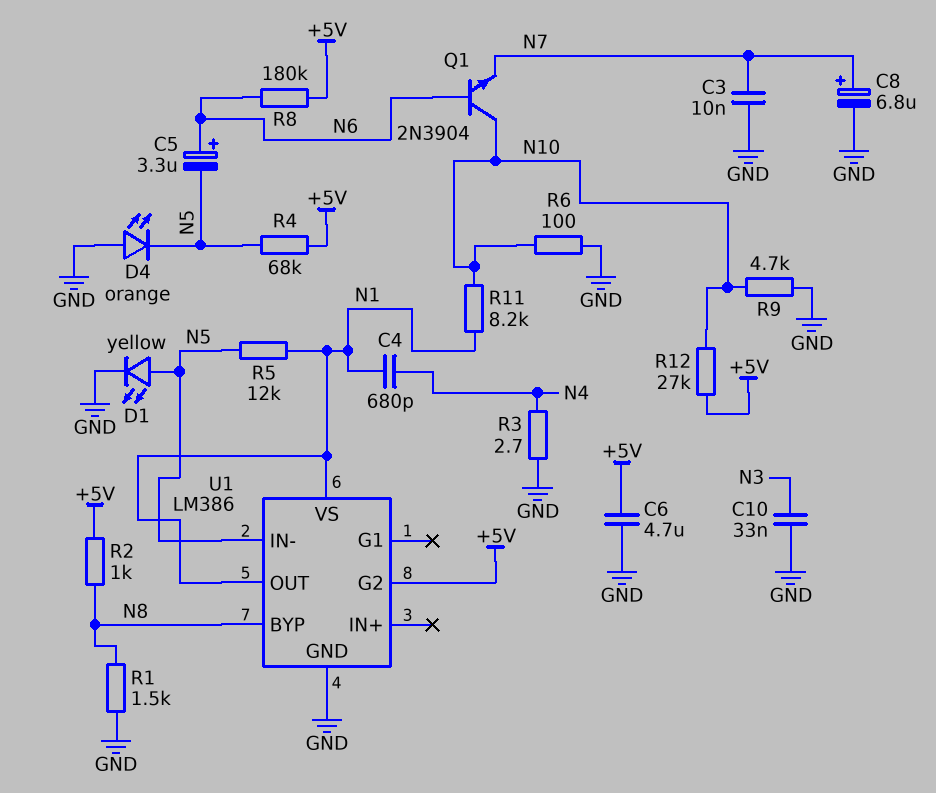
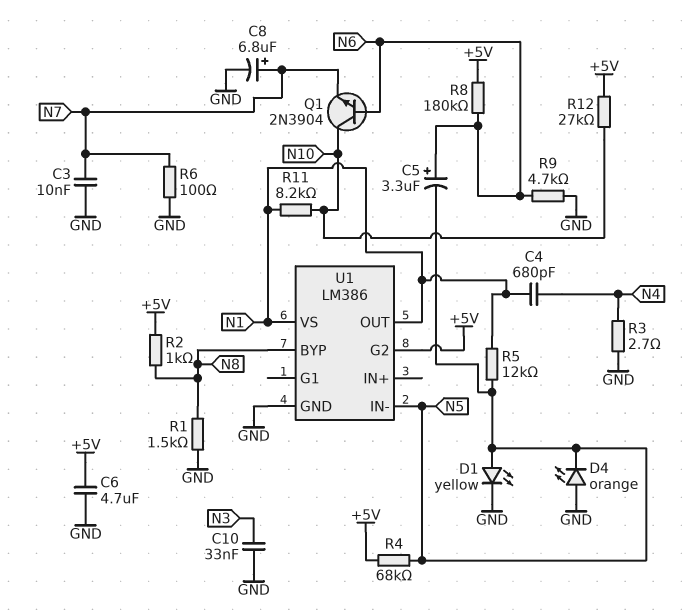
R6: 100 (GND, N10) -> 100 (GND, N7)
R9: 4.7k (GND, N10) -> 4.7k (GND, N6)

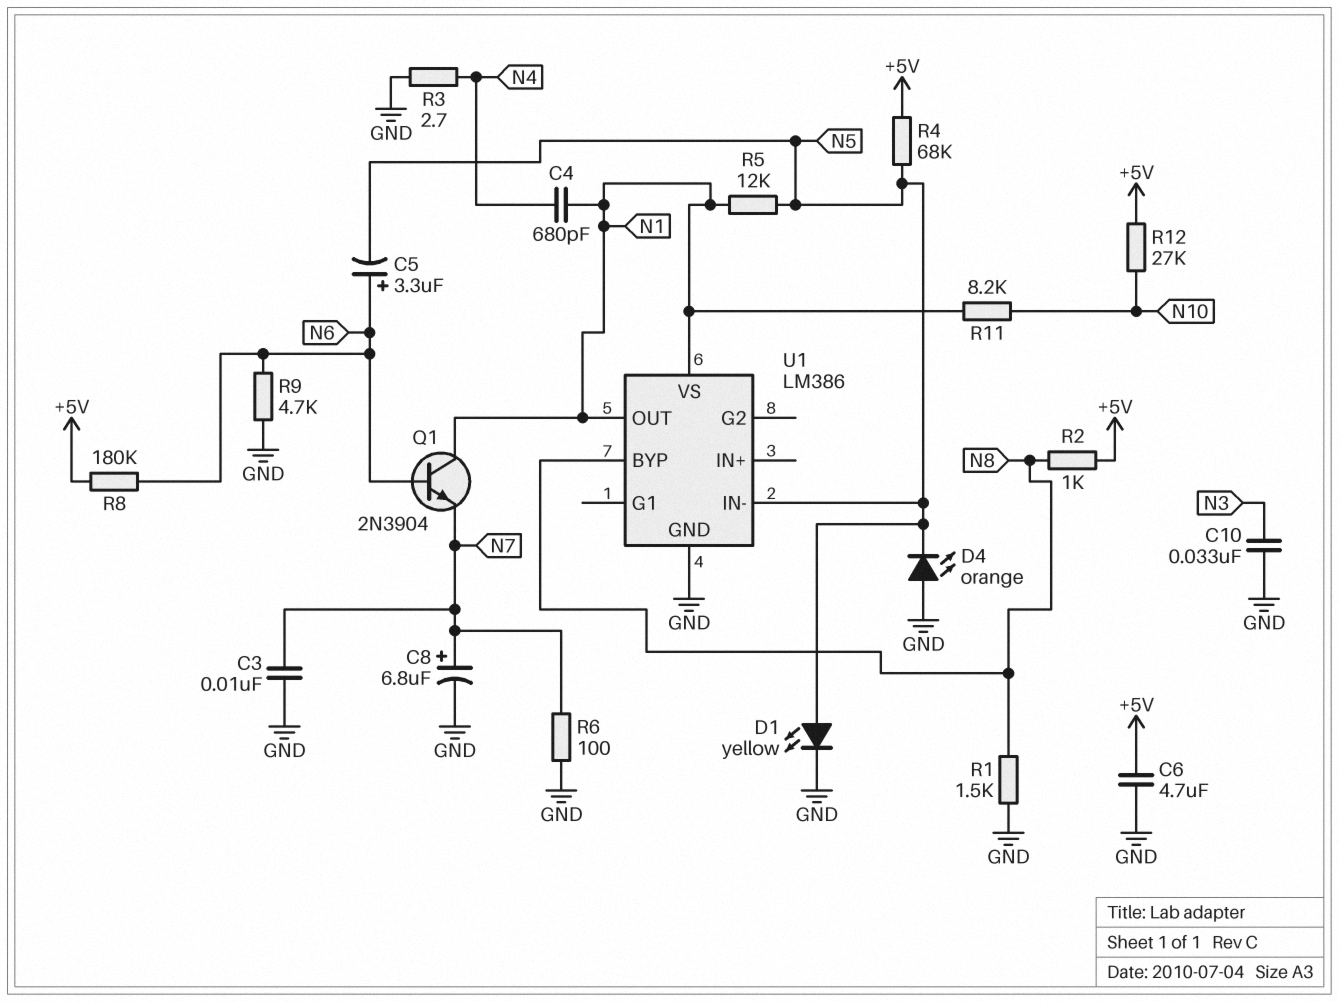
Q1: NPN 2N3904 (B N6, C N10, E N7) -> NPN 2N3904 (B N6, C N1, E N7)
U1 pin G2: +5V -> none

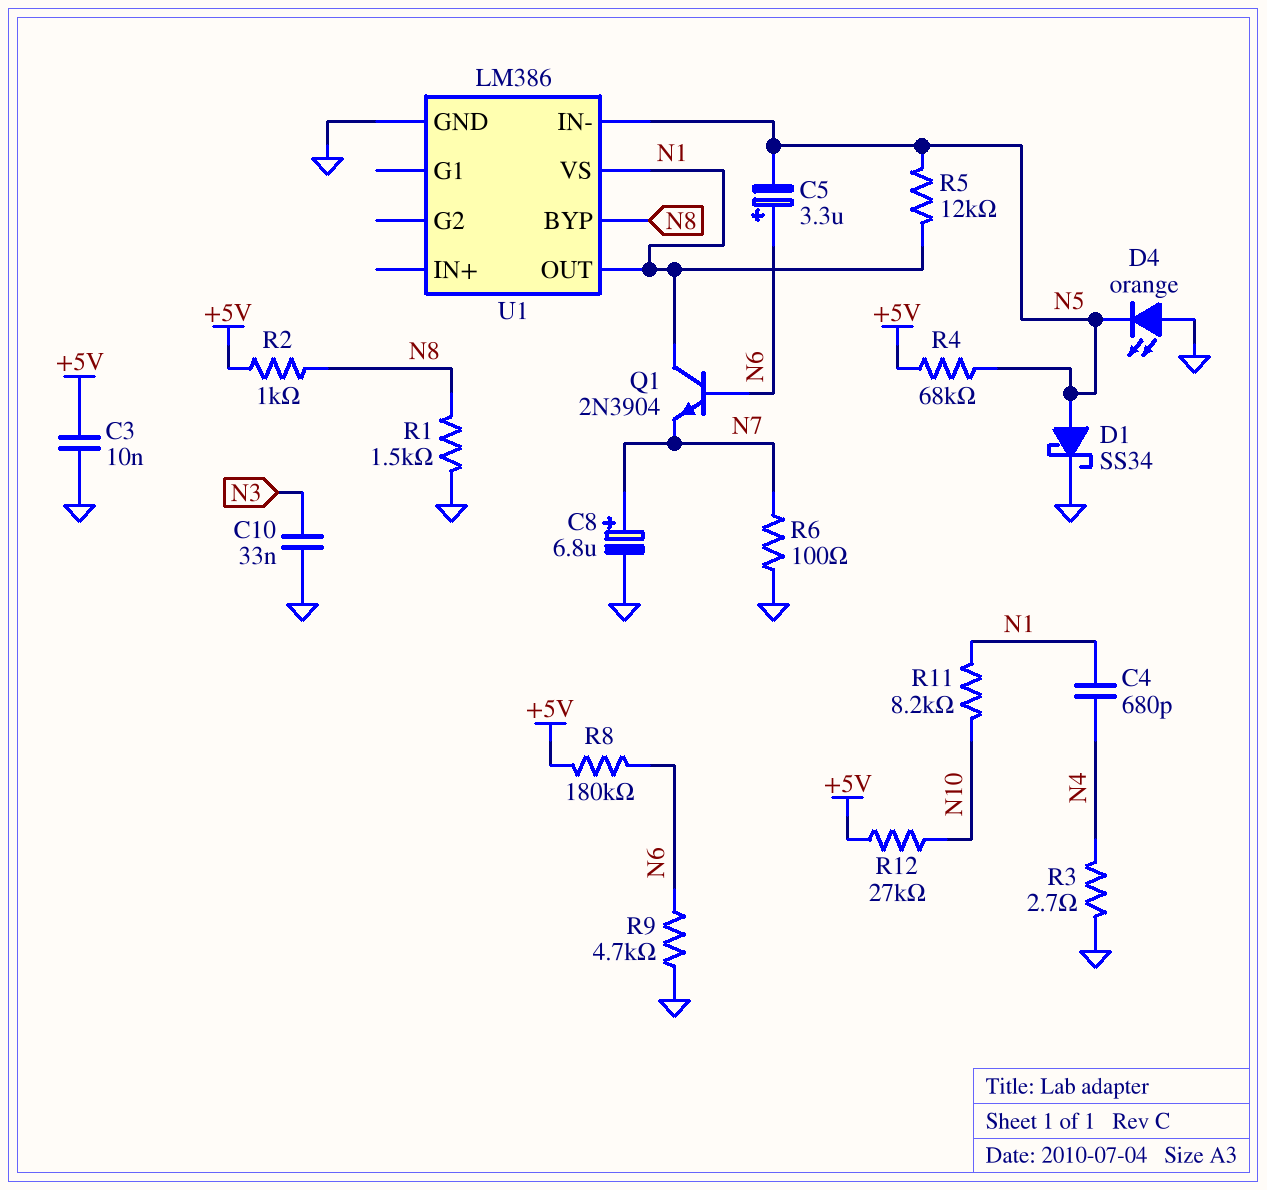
C3: 10nF (GND, N7) -> 10nF (+5V, GND)
C6: 4.7uF (+5V, GND) -> none
D1: LED yellow (A N5, K GND) -> schottky SS34 (A N5, K GND)

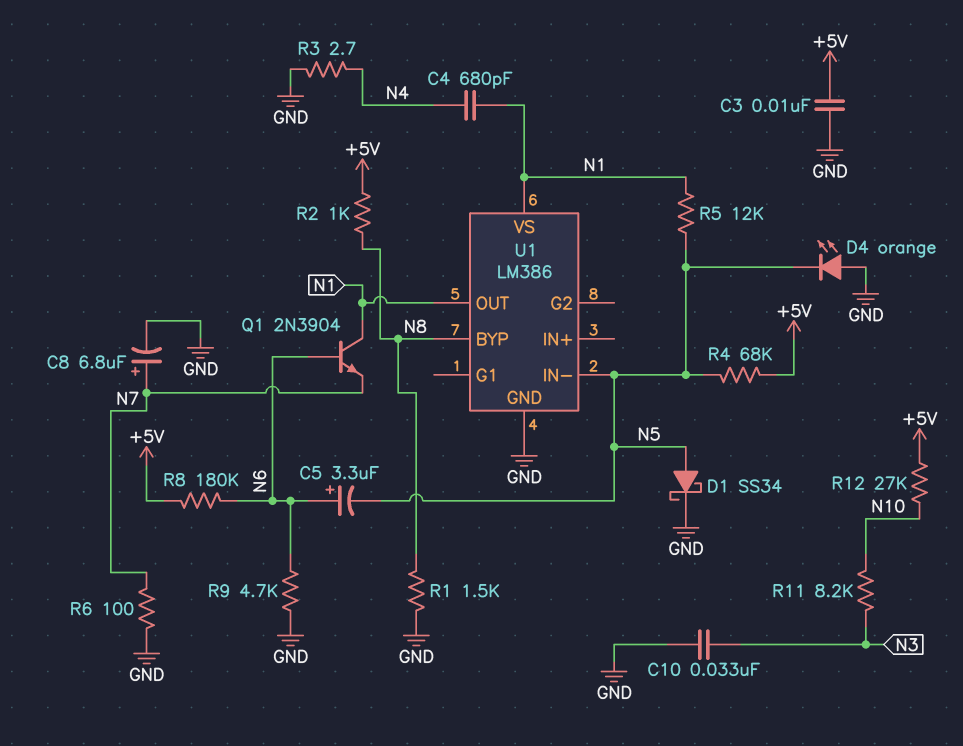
R11: 8.2k (N1, N10) -> 8.2k (N3, N10)

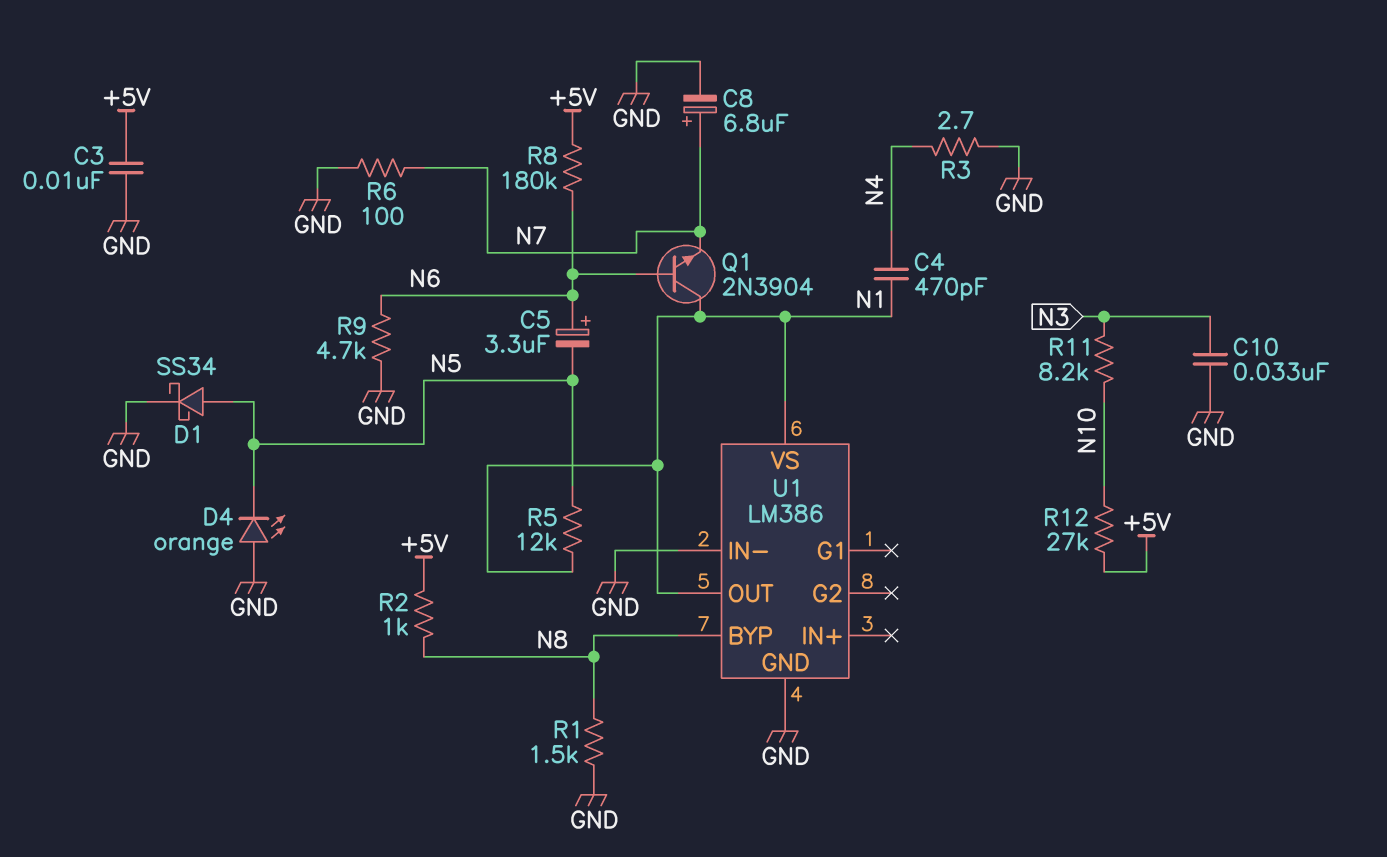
C4: 680pF (N1, N4) -> 470pF (N1, N4)
R4: 68k (+5V, N5) -> none
U1 pin IN-: N5 -> GND

